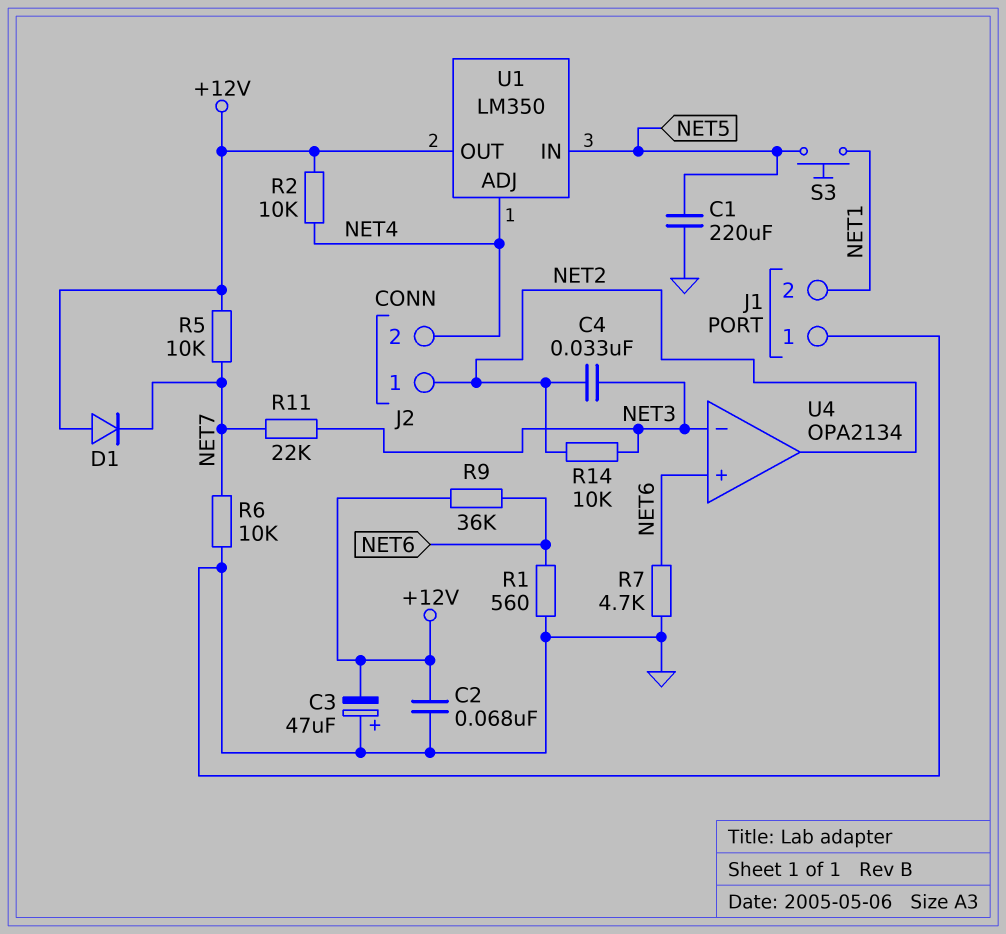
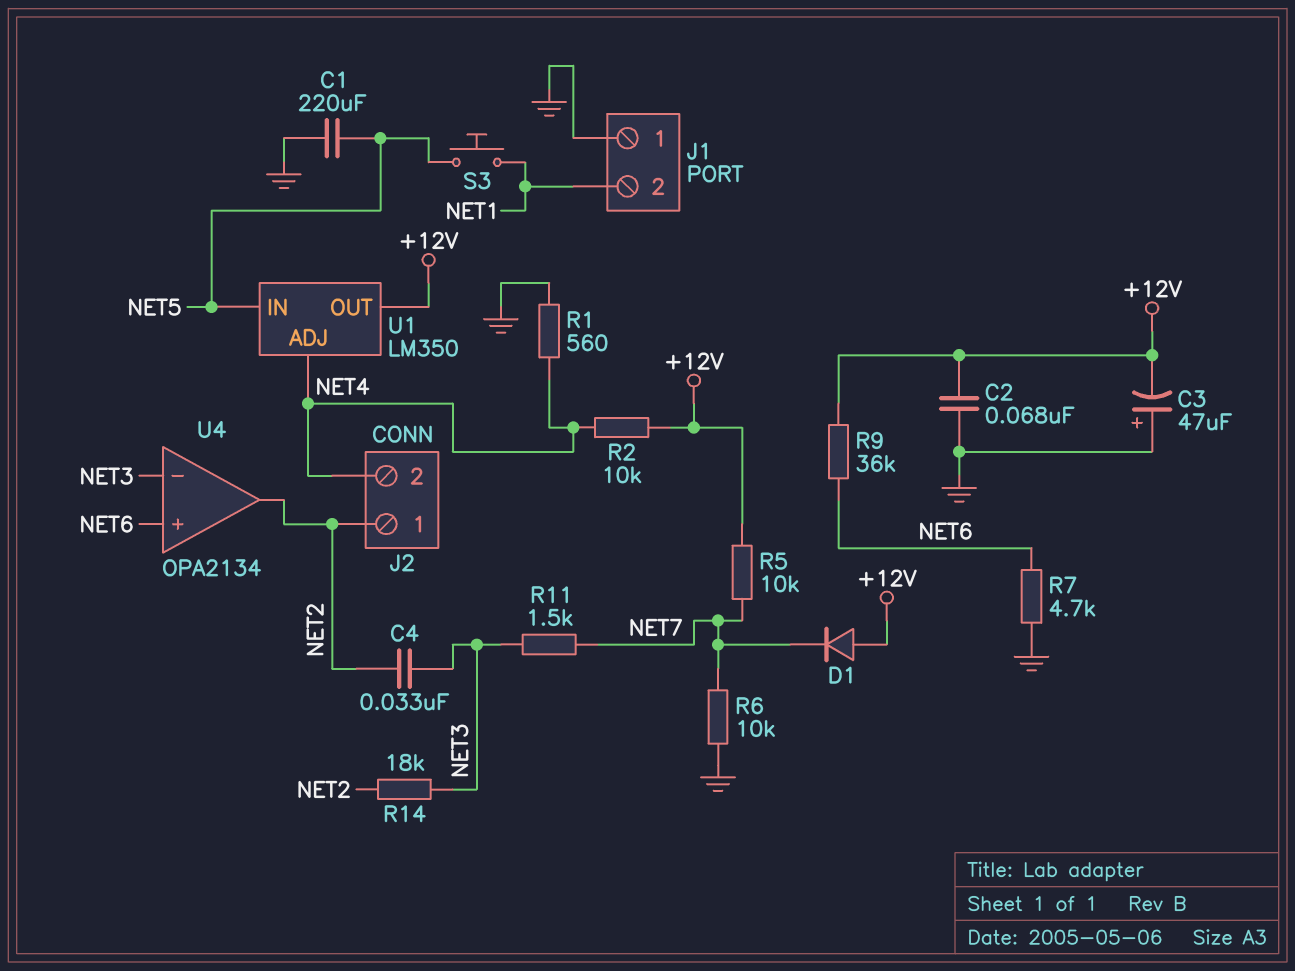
R1: 560 (GND, NET6) -> 560 (GND, NET4)
R11: 22k (NET3, NET7) -> 1.5k (NET3, NET7)
R14: 10k (NET2, NET3) -> 18k (NET2, NET3)

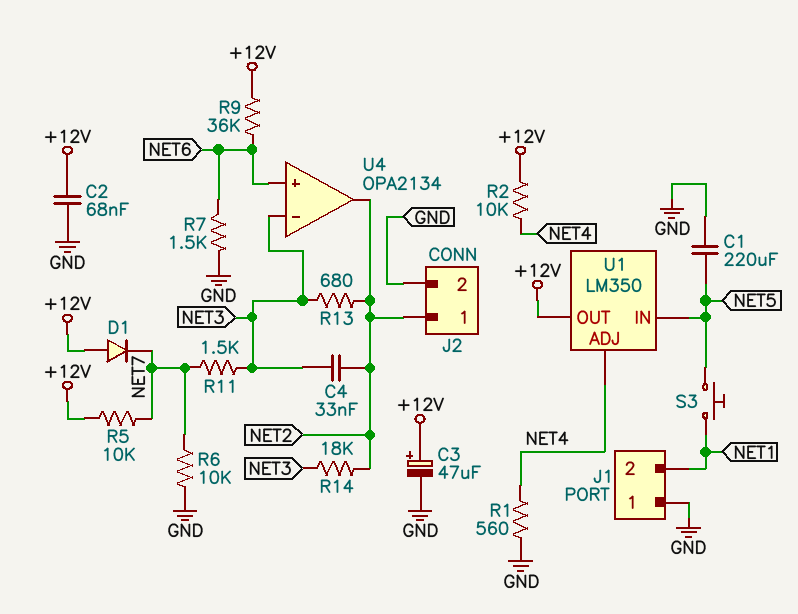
C3: 47uF (plus GND, minus +12V) -> 47uF (plus +12V, minus GND)
J2 pin 2: NET4 -> GND
R7: 4.7k (GND, NET6) -> 1.5k (GND, NET6)
R13: none -> 680 (NET2, NET3)

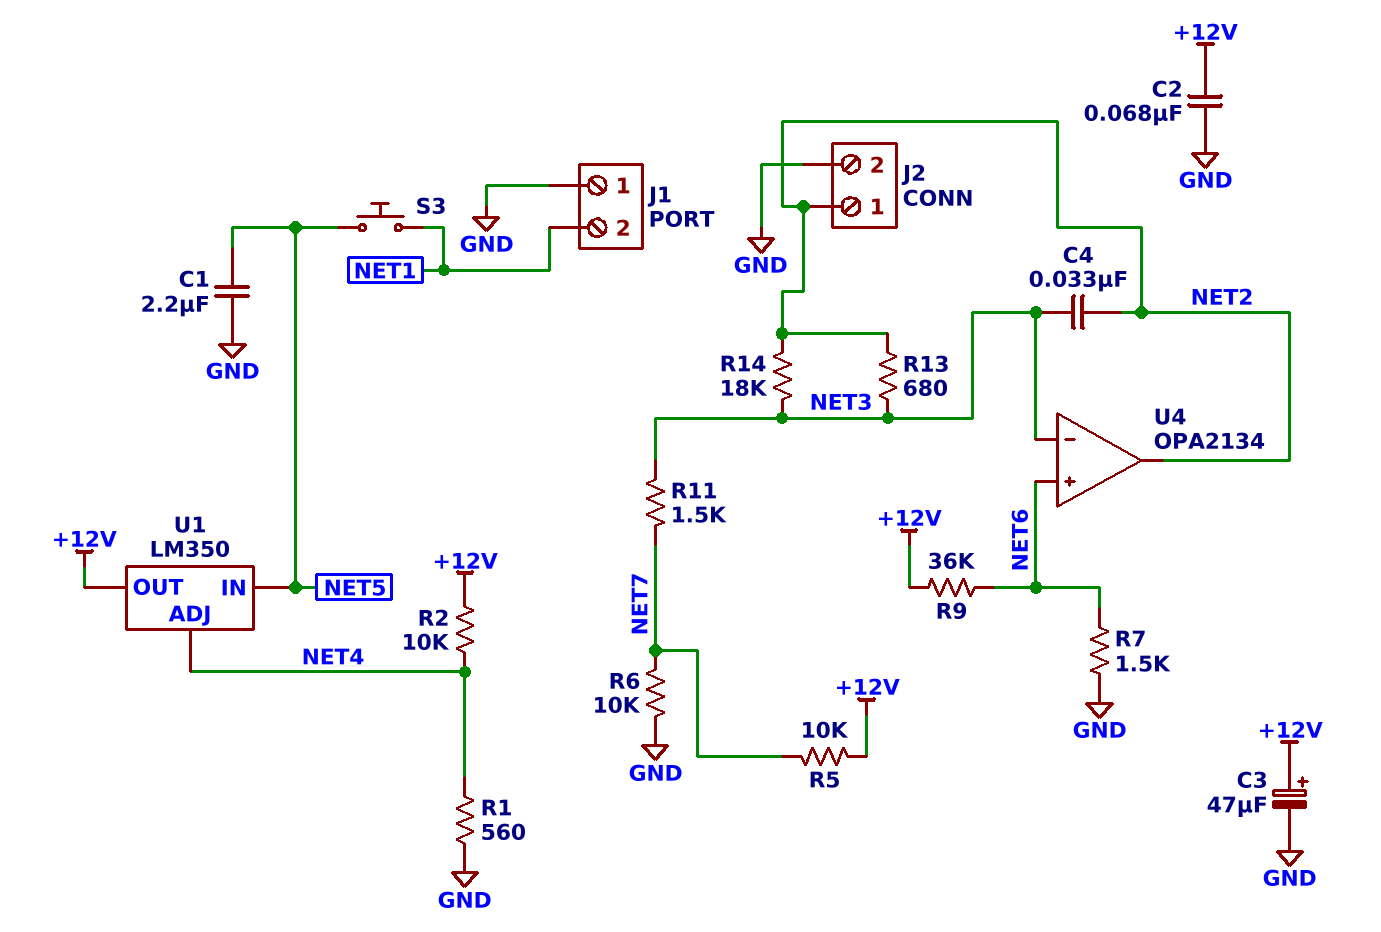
C1: 220uF (GND, NET5) -> 2.2uF (GND, NET5)
D1: diode (A +12V, K NET7) -> none

